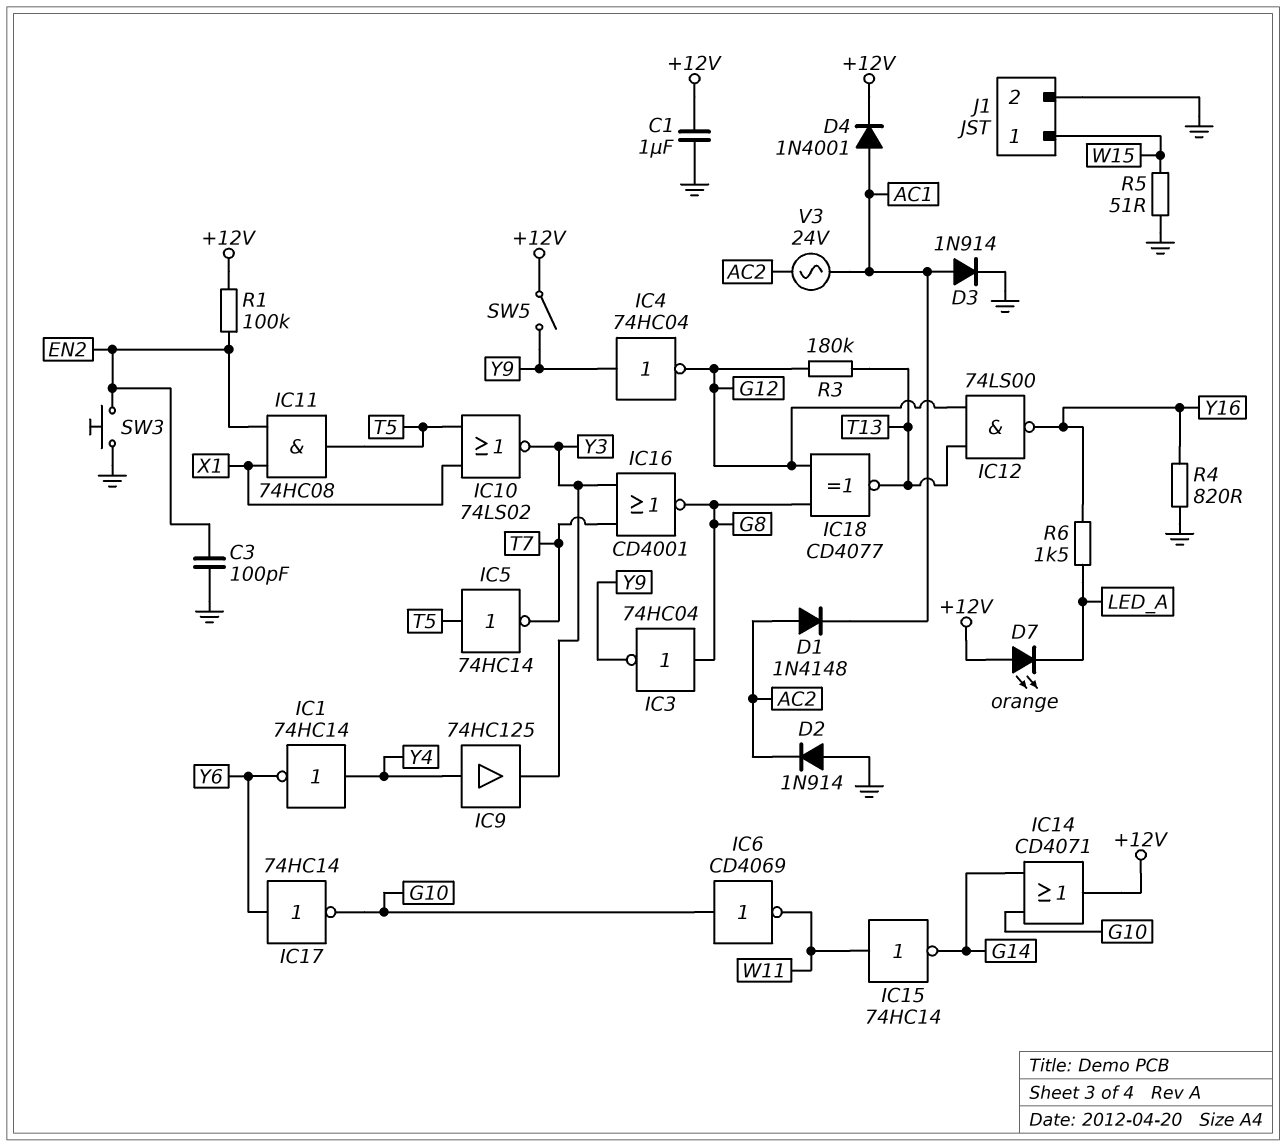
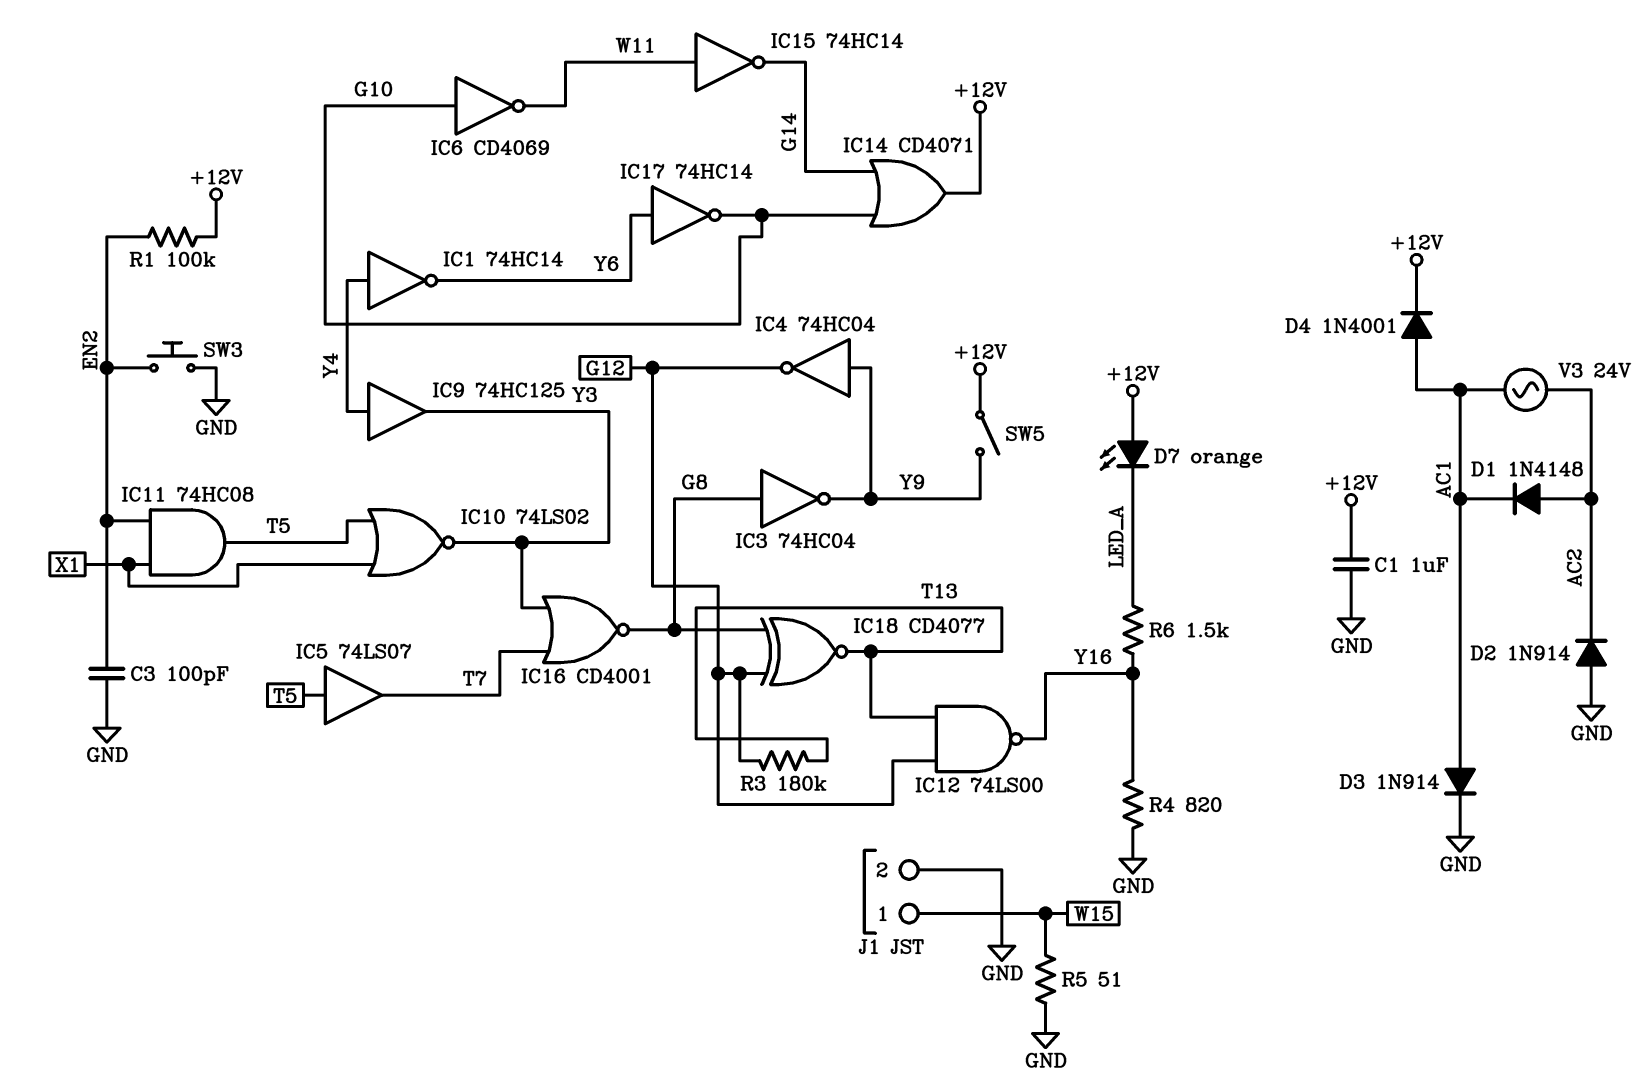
IC5: NOT 74HC14 (in T5, out T7) -> buffer 74LS07 (in T5, out T7)

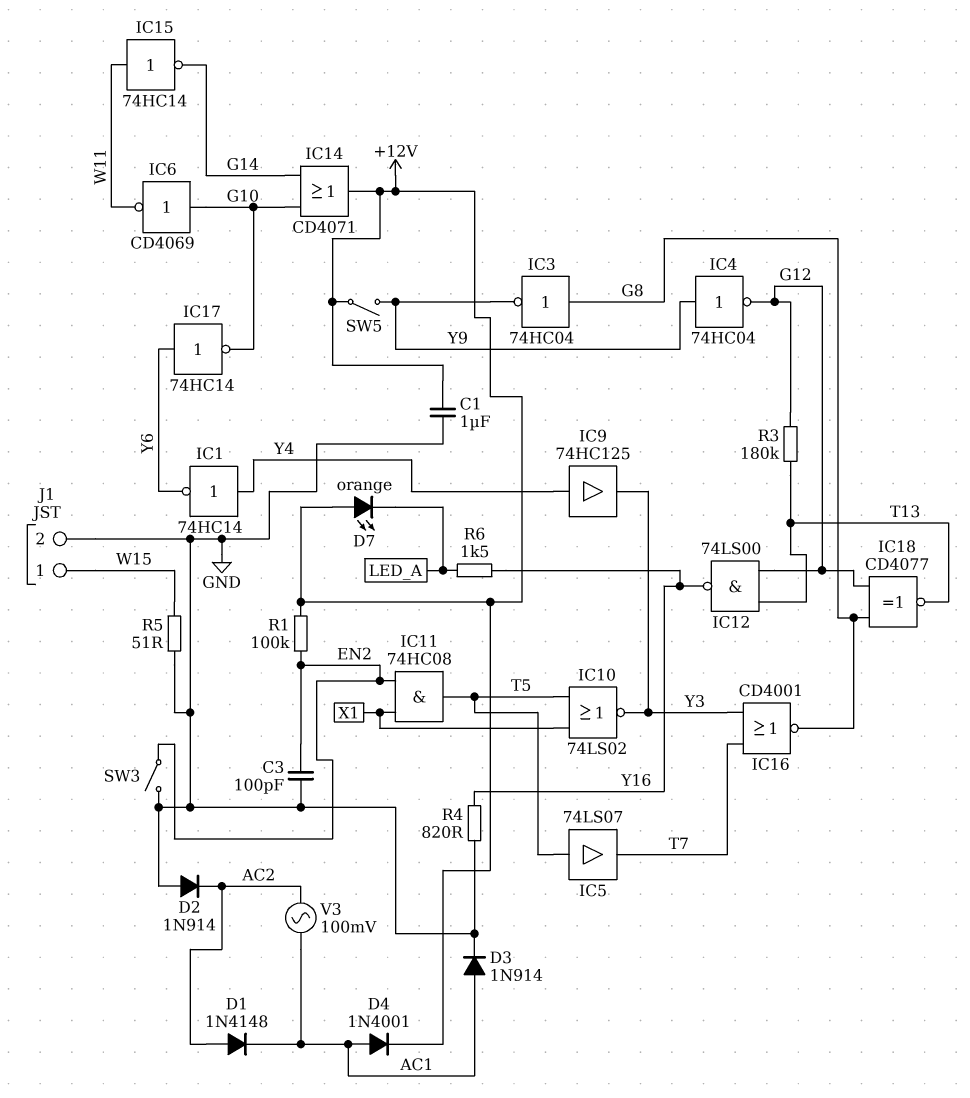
SW3: button (EN2, GND) -> switch (EN2, GND)
V3: AC 24V (AC1, AC2) -> AC 100mV (AC1, AC2)

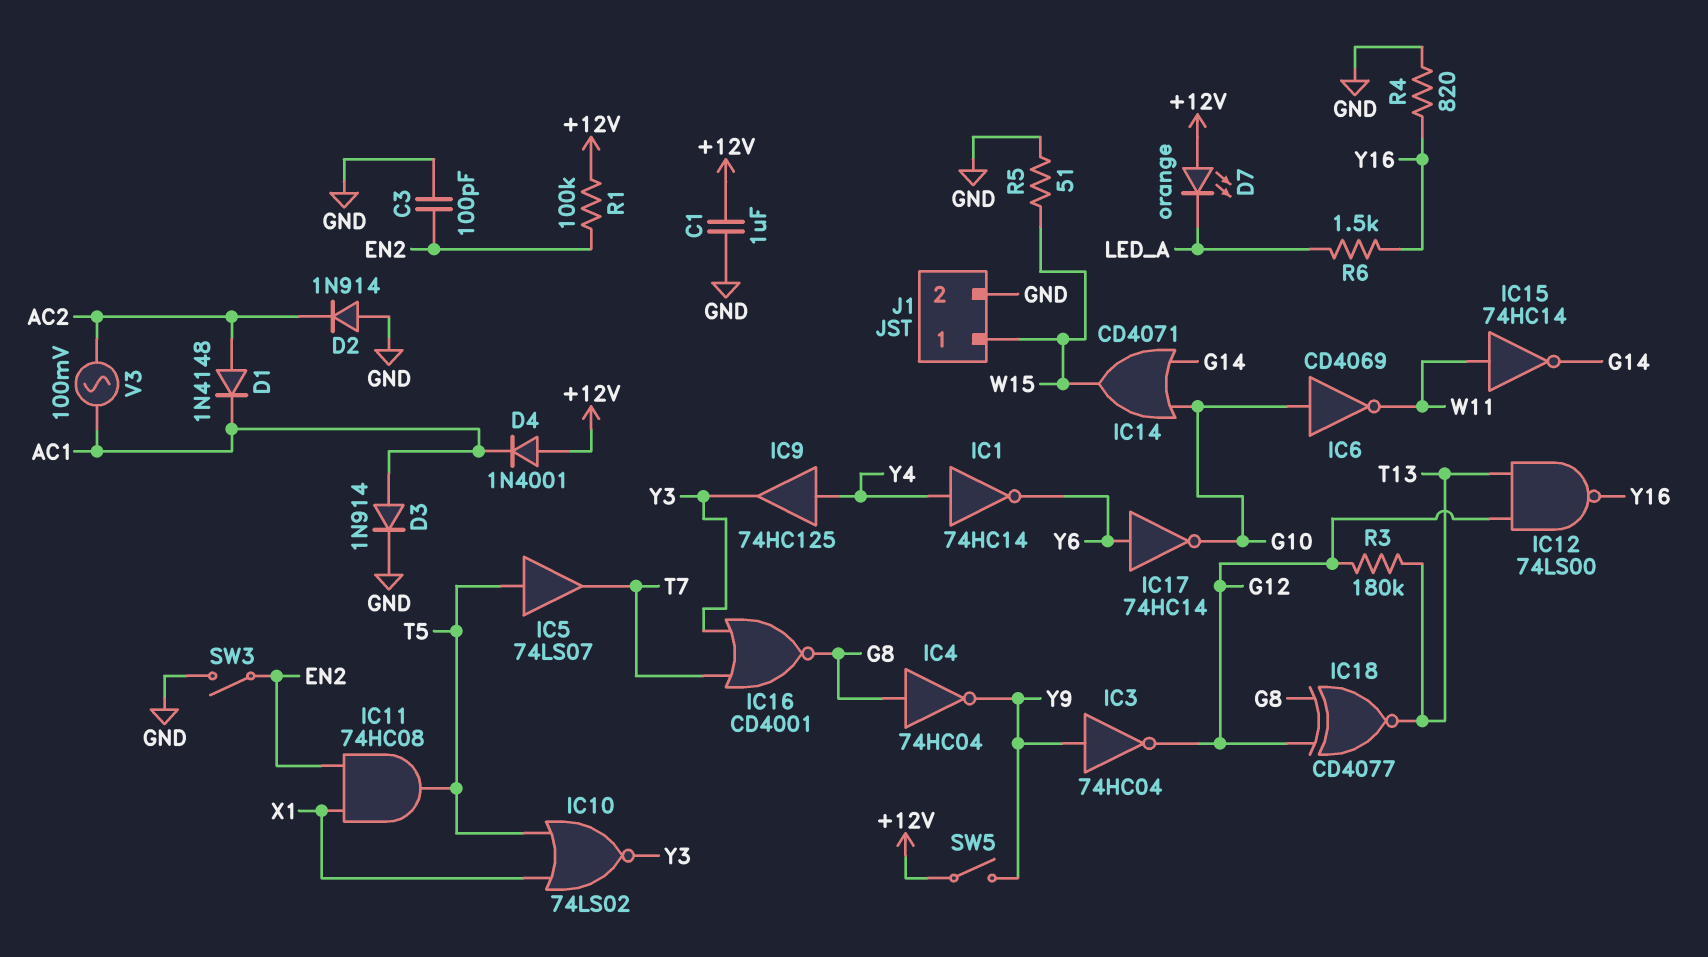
D4: diode 1N4001 (A AC1, K +12V) -> diode 1N4001 (A +12V, K AC1)
IC3: NOT 74HC04 (in G8, out Y9) -> NOT 74HC04 (in Y9, out G12)
IC4: NOT 74HC04 (in Y9, out G12) -> NOT 74HC04 (in G8, out Y9)
IC14: OR CD4071 (in G10, in G14, out +12V) -> OR CD4071 (in G10, in G14, out W15)

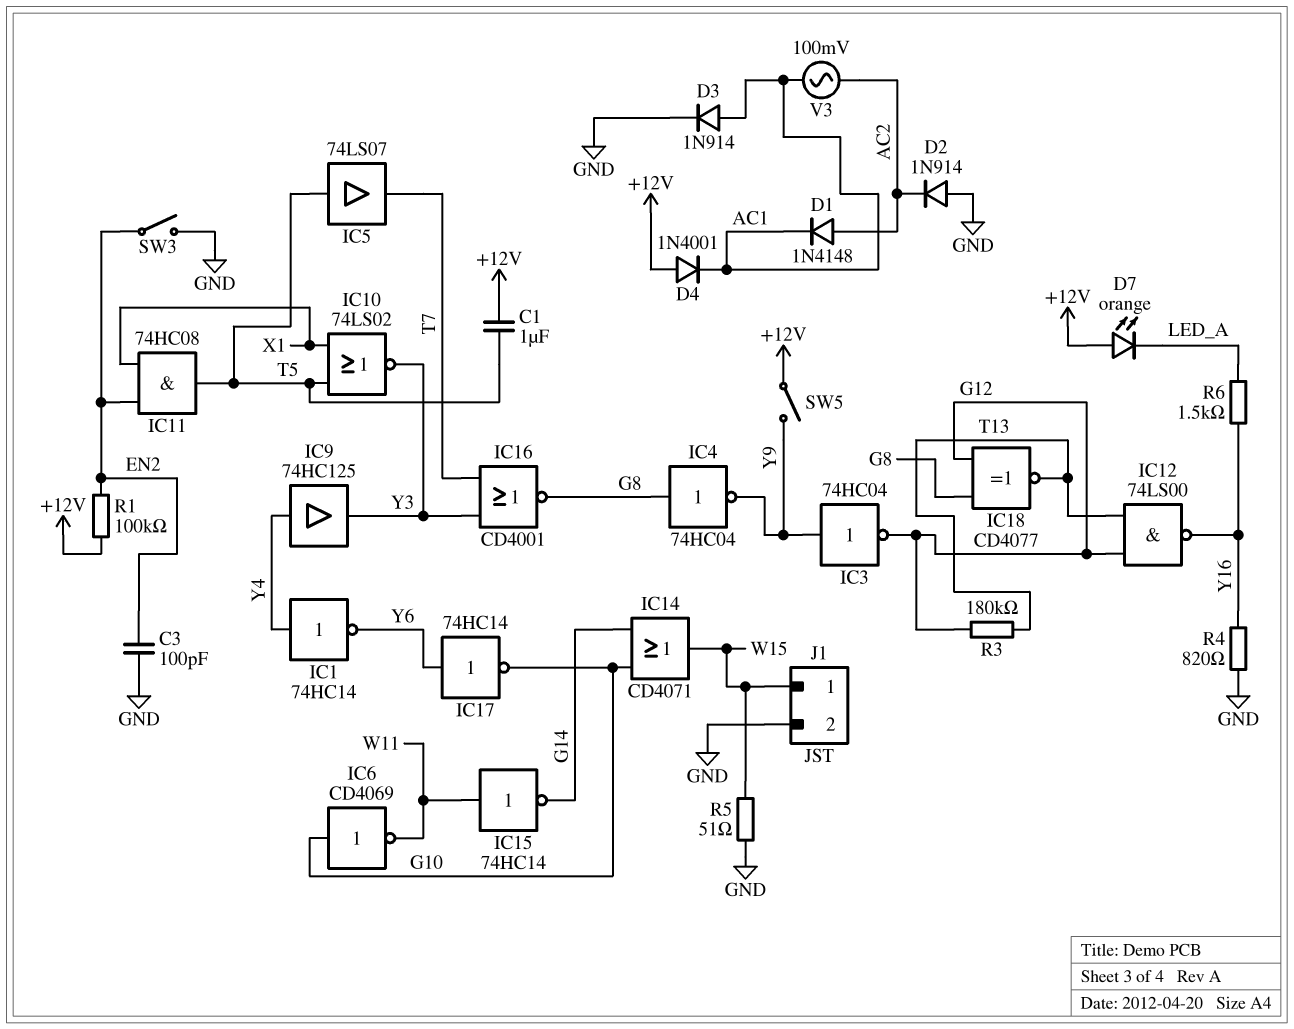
C1: 1uF (+12V, GND) -> 1uF (+12V, T5)

